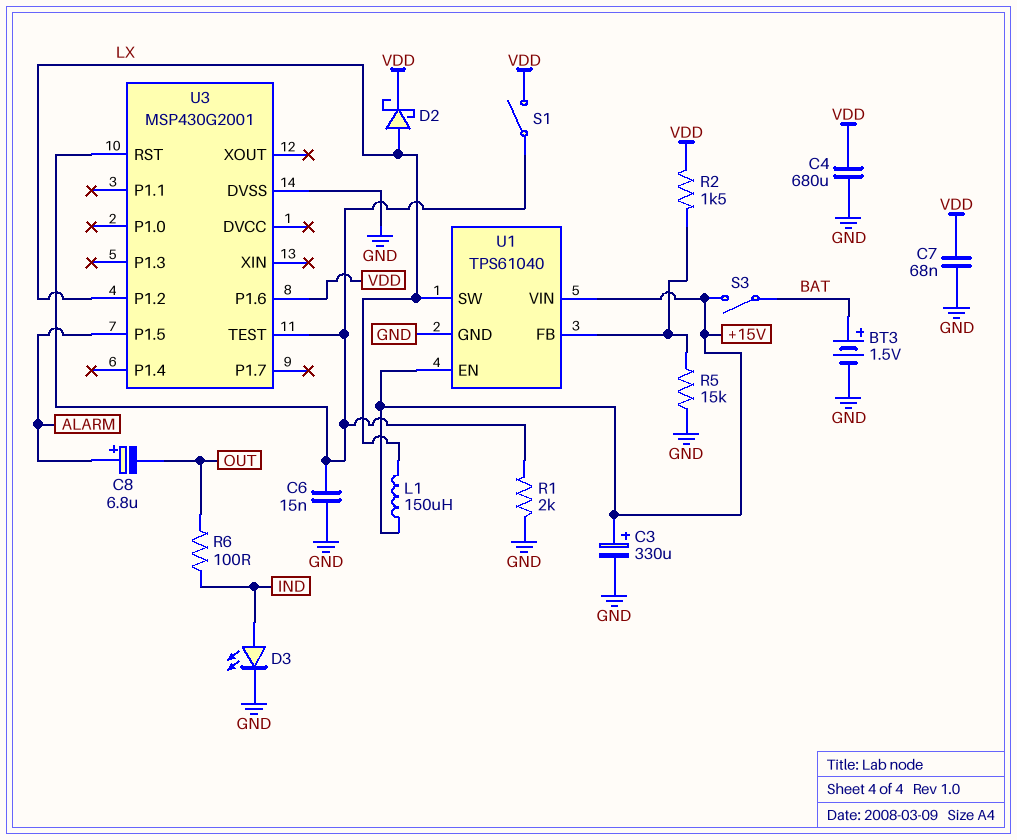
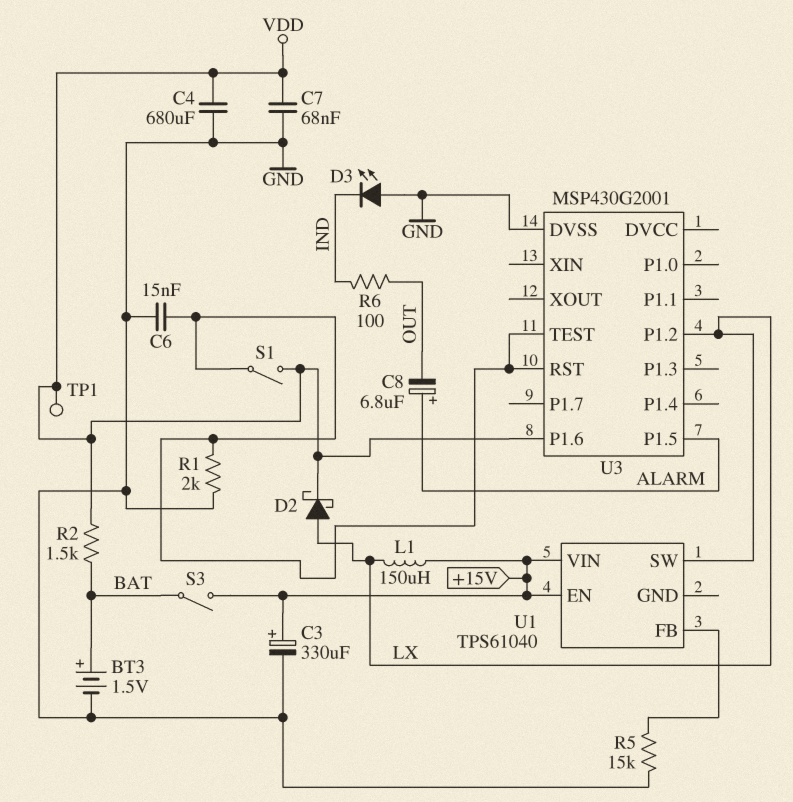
D3: LED (A IND, K GND) -> LED (A GND, K IND)
R2: 1.5k (U1/FB, VDD) -> 1.5k (BAT, VDD)
TP1: none -> test point (VDD)
U1 pin GND: GND -> none

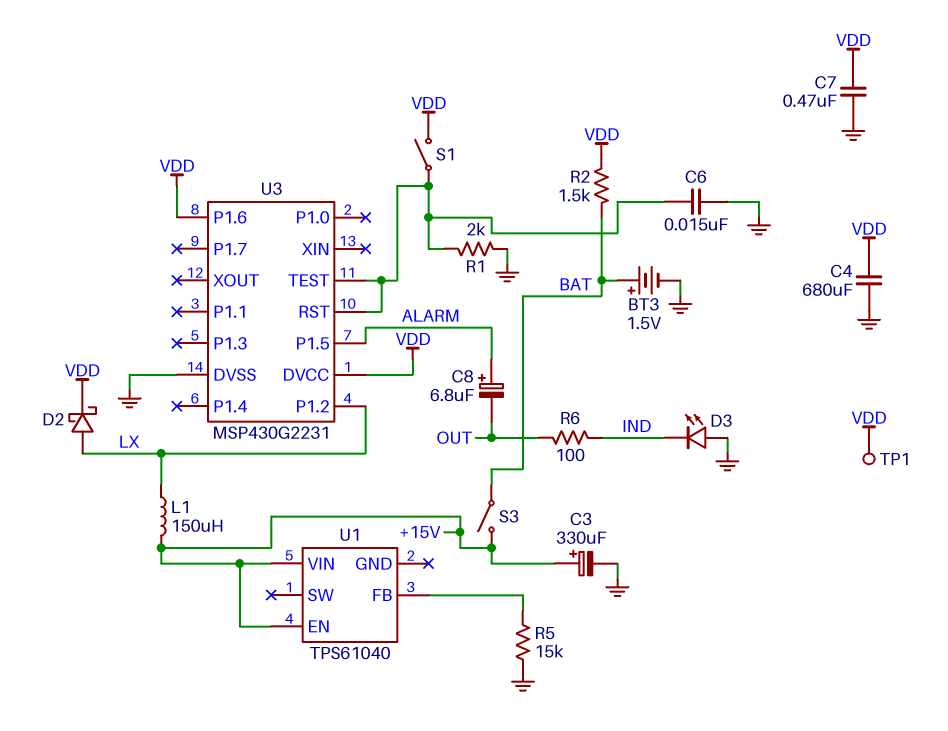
C7: 68nF (GND, VDD) -> 470nF (GND, VDD)
U1 pin SW: LX -> none
U3: MSP430G2001 -> MSP430G2231
U3 pin DVCC: none -> VDD

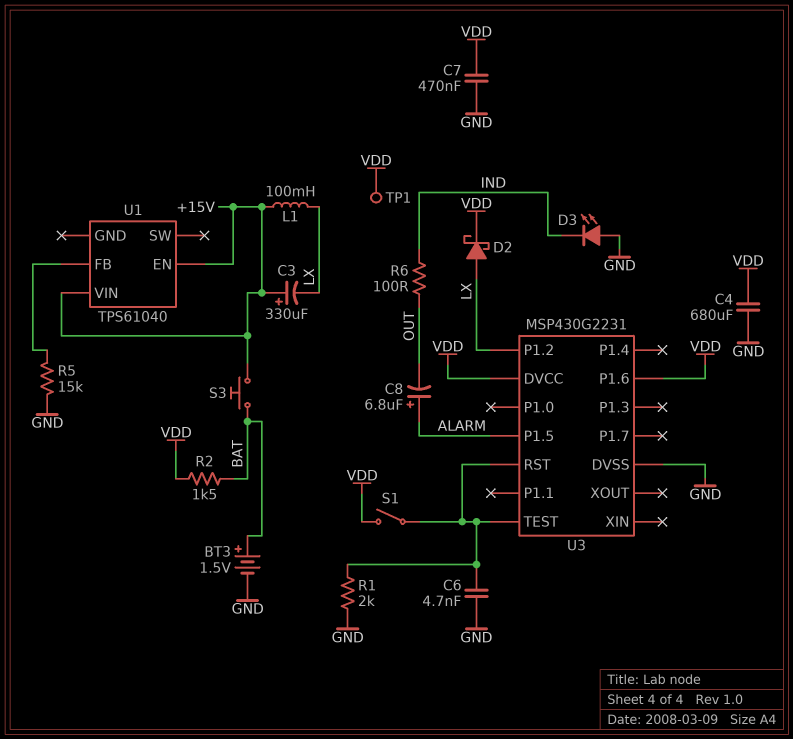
C3: 330uF (plus +15V, minus GND) -> 330uF (plus +15V, minus LX)
C6: 15nF (GND, U3/RST) -> 4.7nF (GND, U3/RST)
L1: 150uH (+15V, LX) -> 100mH (+15V, LX)
S3: switch (+15V, BAT) -> button (+15V, BAT)

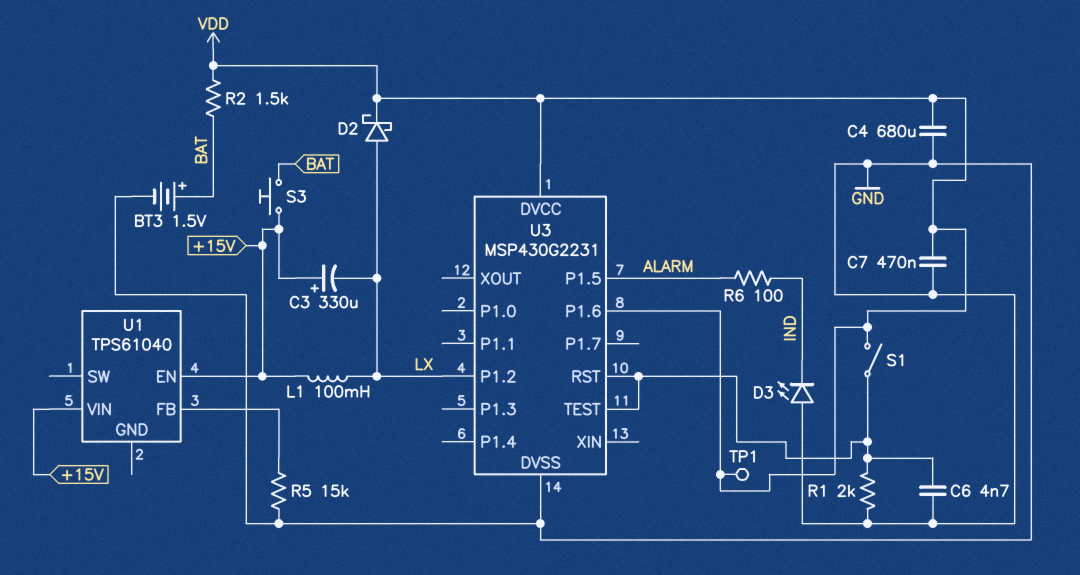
C8: 6.8uF (plus ALARM, minus OUT) -> none
R6: 100 (IND, OUT) -> 100 (ALARM, IND)

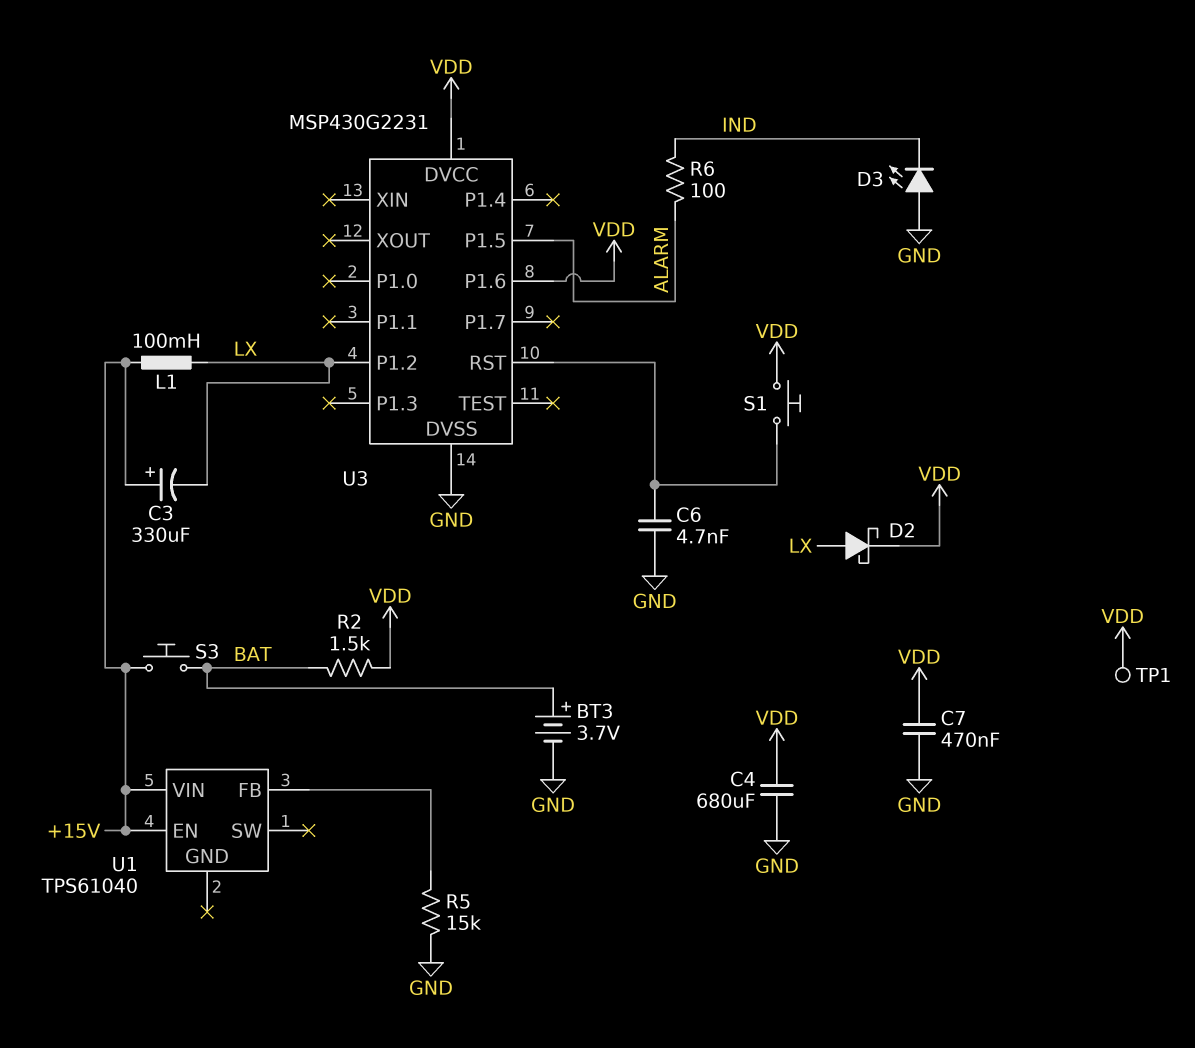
BT3: 1.5V (plus BAT, minus GND) -> 3.7V (plus BAT, minus GND)
R1: 2k (GND, U3/RST) -> none
S1: switch (U3/RST, VDD) -> button (U3/RST, VDD)
U3 pin TEST: U3/RST -> none

